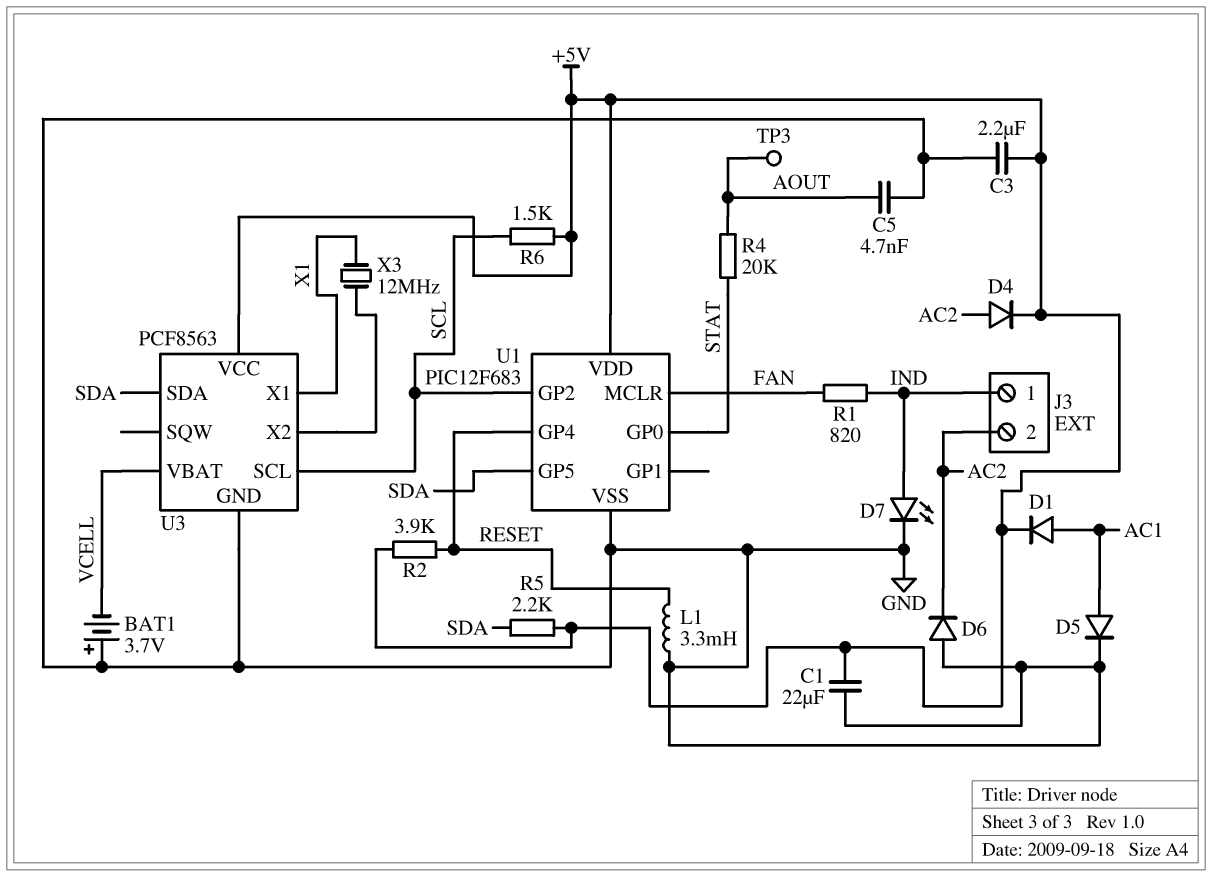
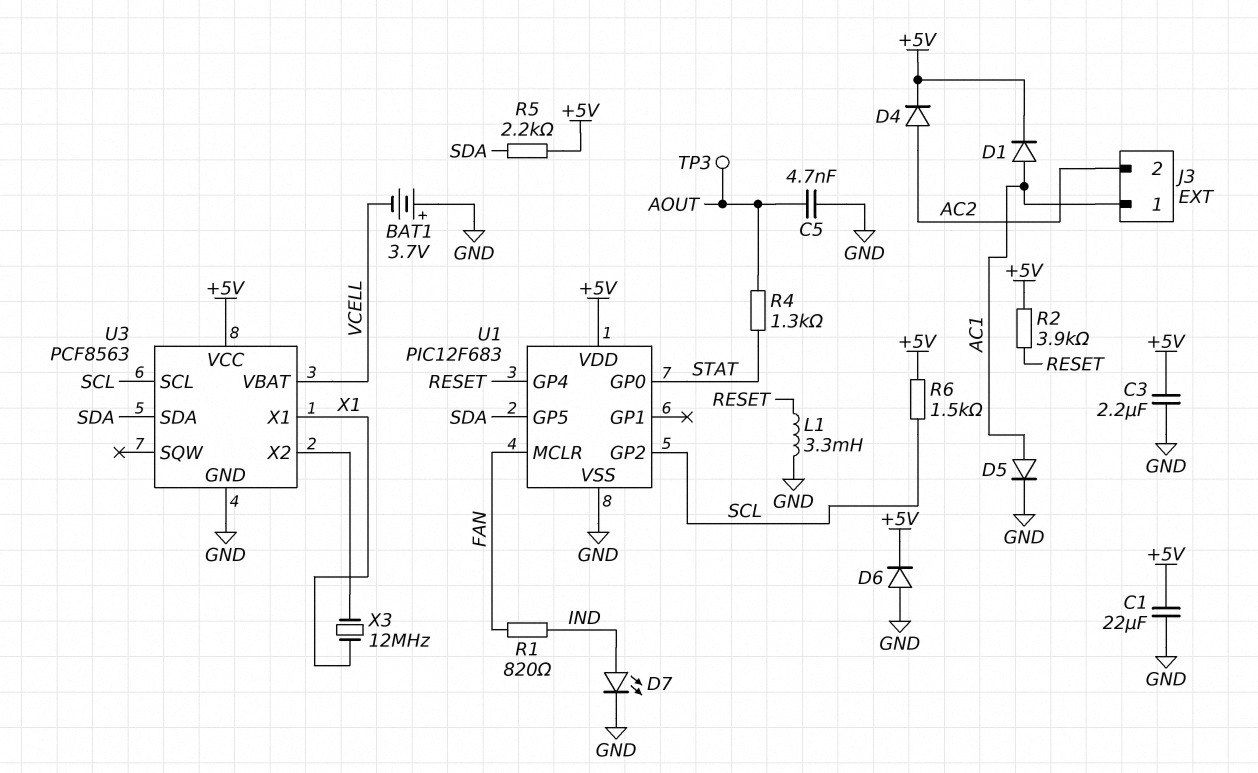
D6: diode (A GND, K AC2) -> diode (A GND, K +5V)
J3 pin 1: IND -> AC1
R4: 20k (AOUT, STAT) -> 1.3k (AOUT, STAT)

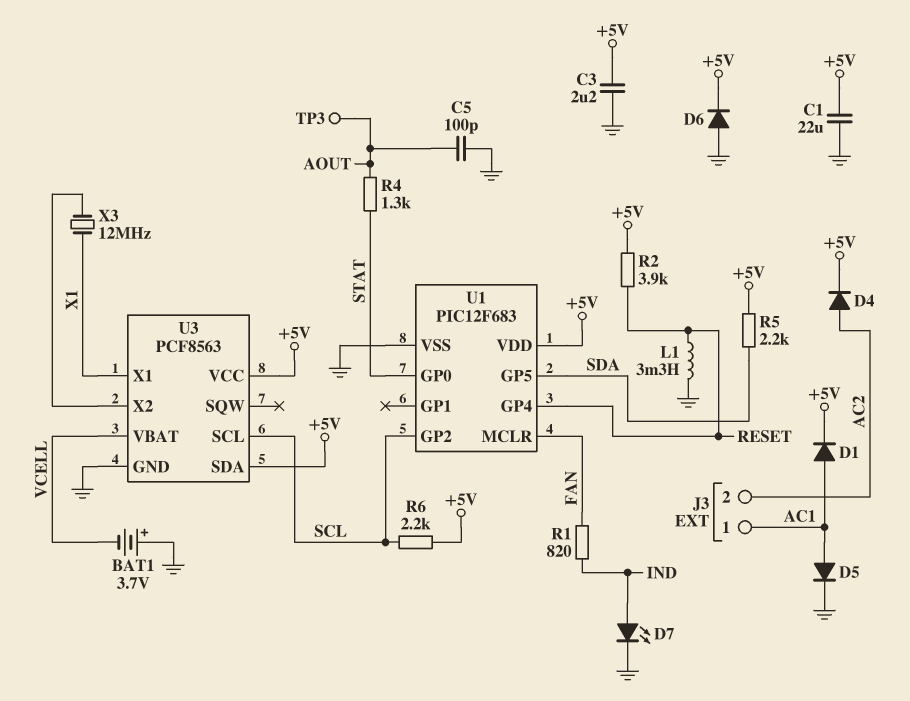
C5: 4.7nF (AOUT, GND) -> 100pF (AOUT, GND)
R6: 1.5k (+5V, SCL) -> 2.2k (+5V, SCL)
U3 pin SDA: SDA -> +5V

